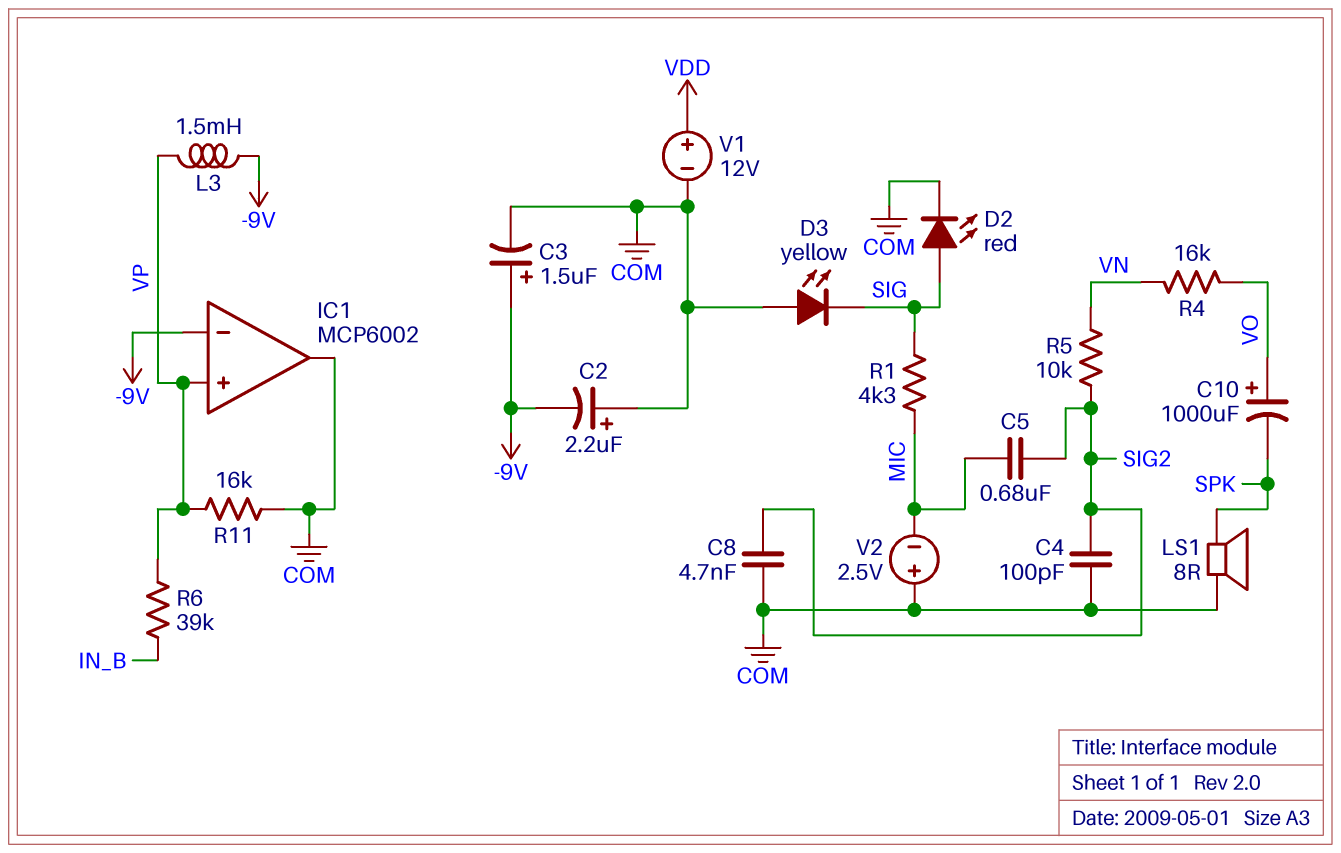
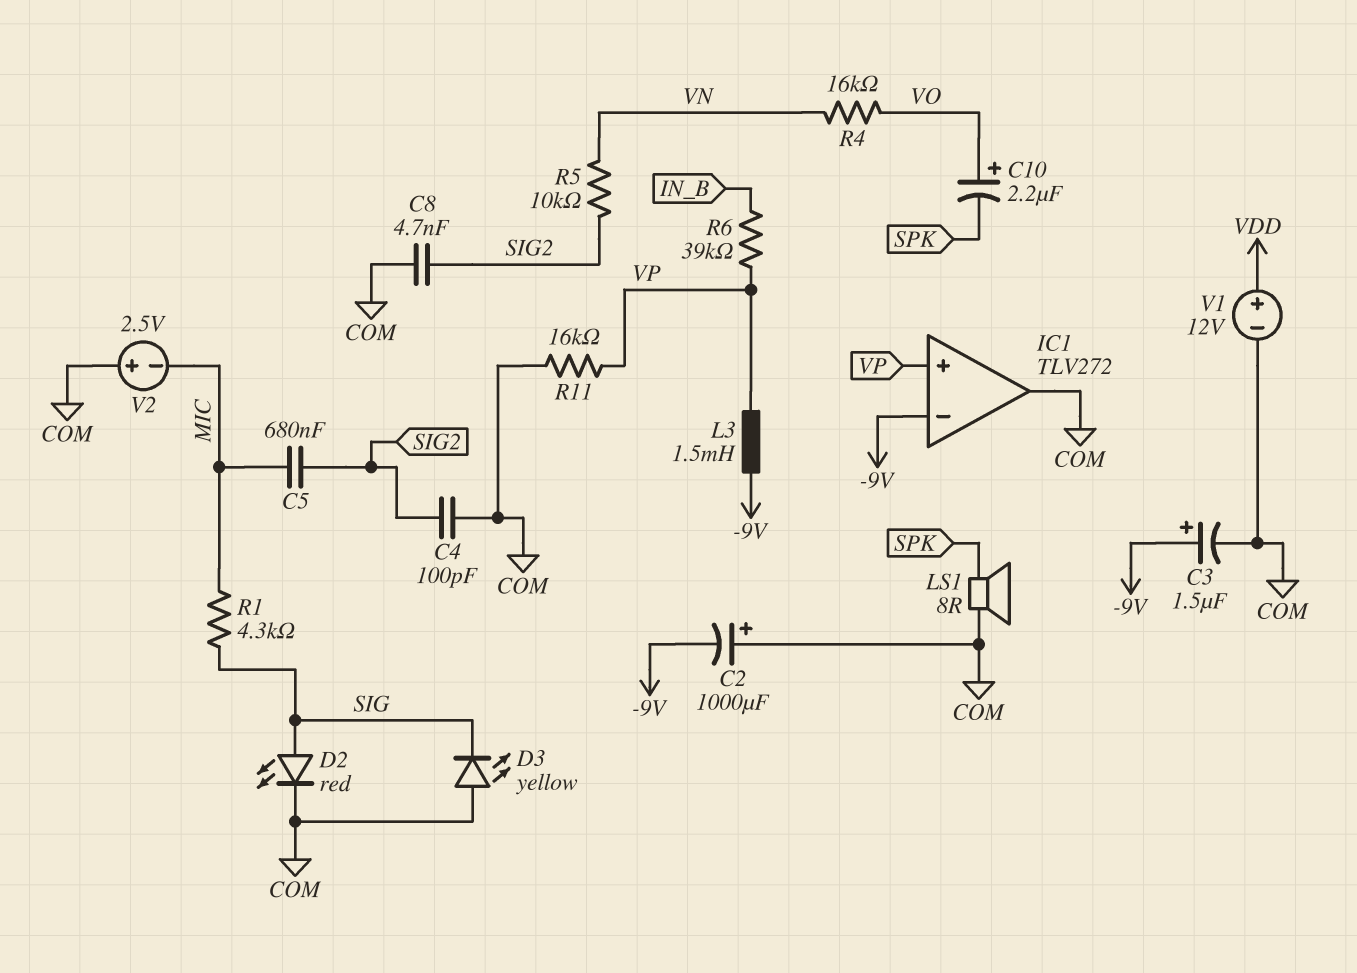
C2: 2.2uF (plus COM, minus -9V) -> 1000uF (plus COM, minus -9V)
C10: 1000uF (plus VO, minus SPK) -> 2.2uF (plus VO, minus SPK)
IC1: MCP6002 -> TLV272

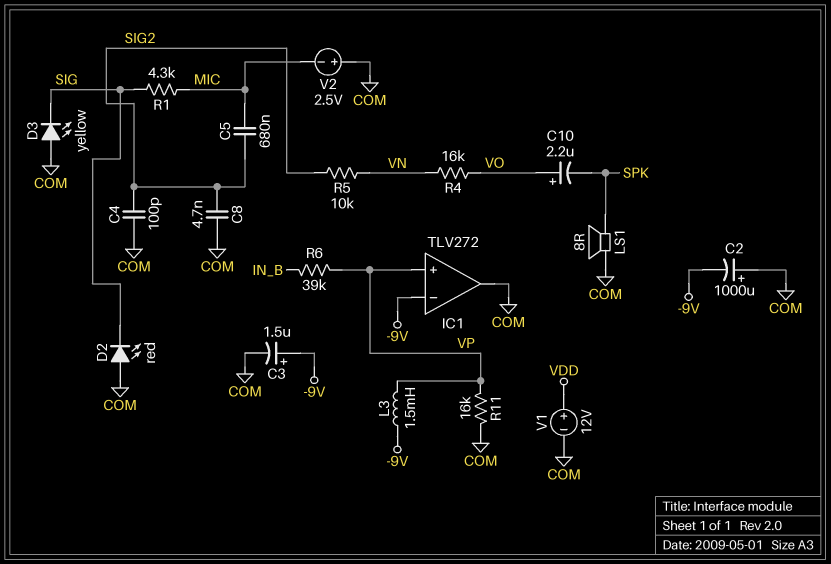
D2: LED red (A SIG, K COM) -> LED red (A COM, K SIG)

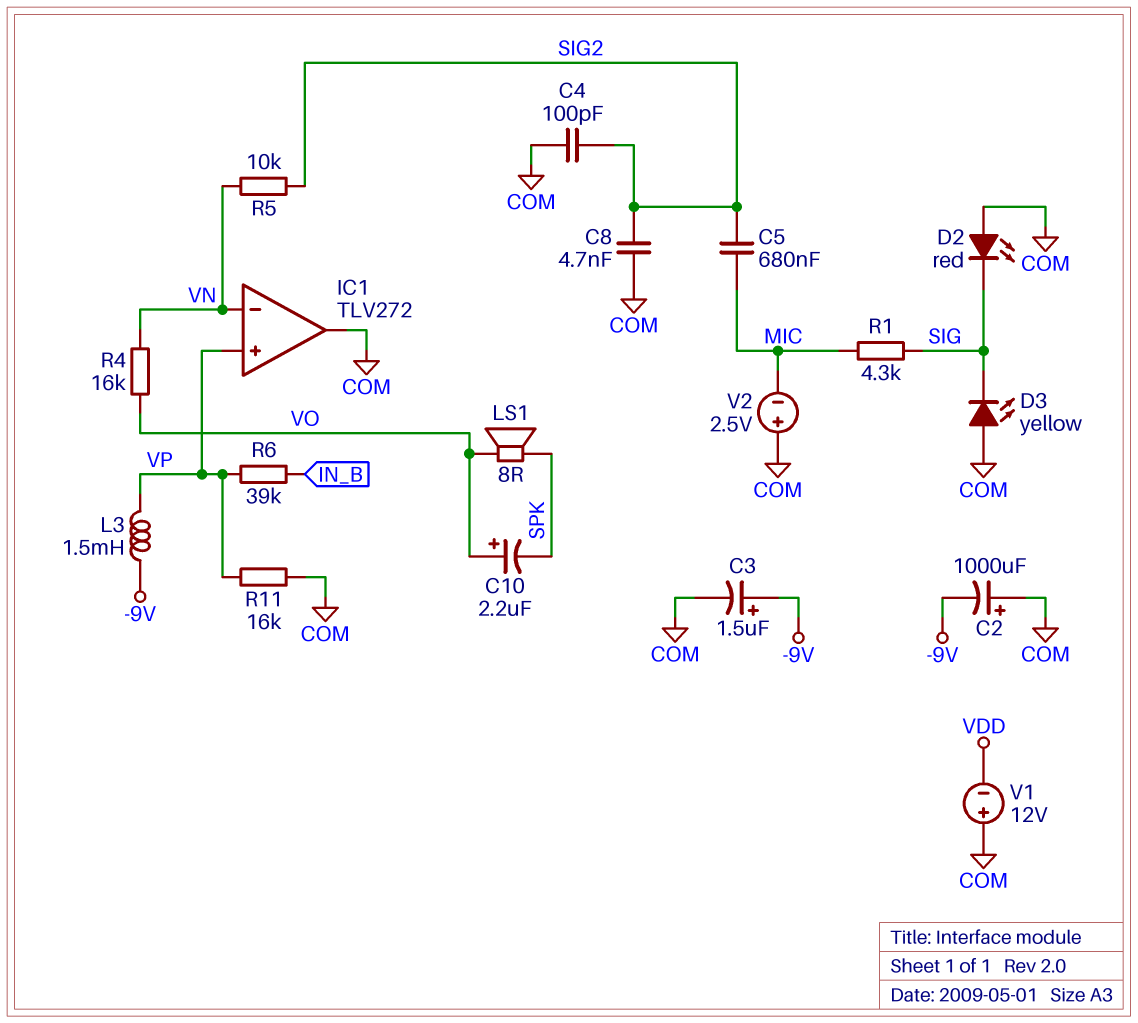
IC1 pin in-: -9V -> VN
LS1: speaker 8R (COM, SPK) -> speaker 8R (SPK, VO)
V1: 12V (plus VDD, minus COM) -> 12V (plus COM, minus VDD)

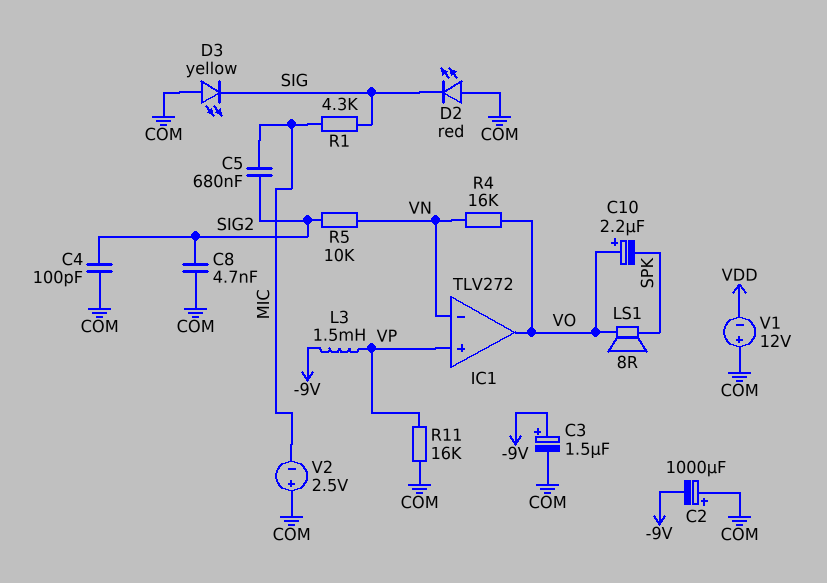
IC1 pin out: COM -> VO
R6: 39k (IN_B, VP) -> none

